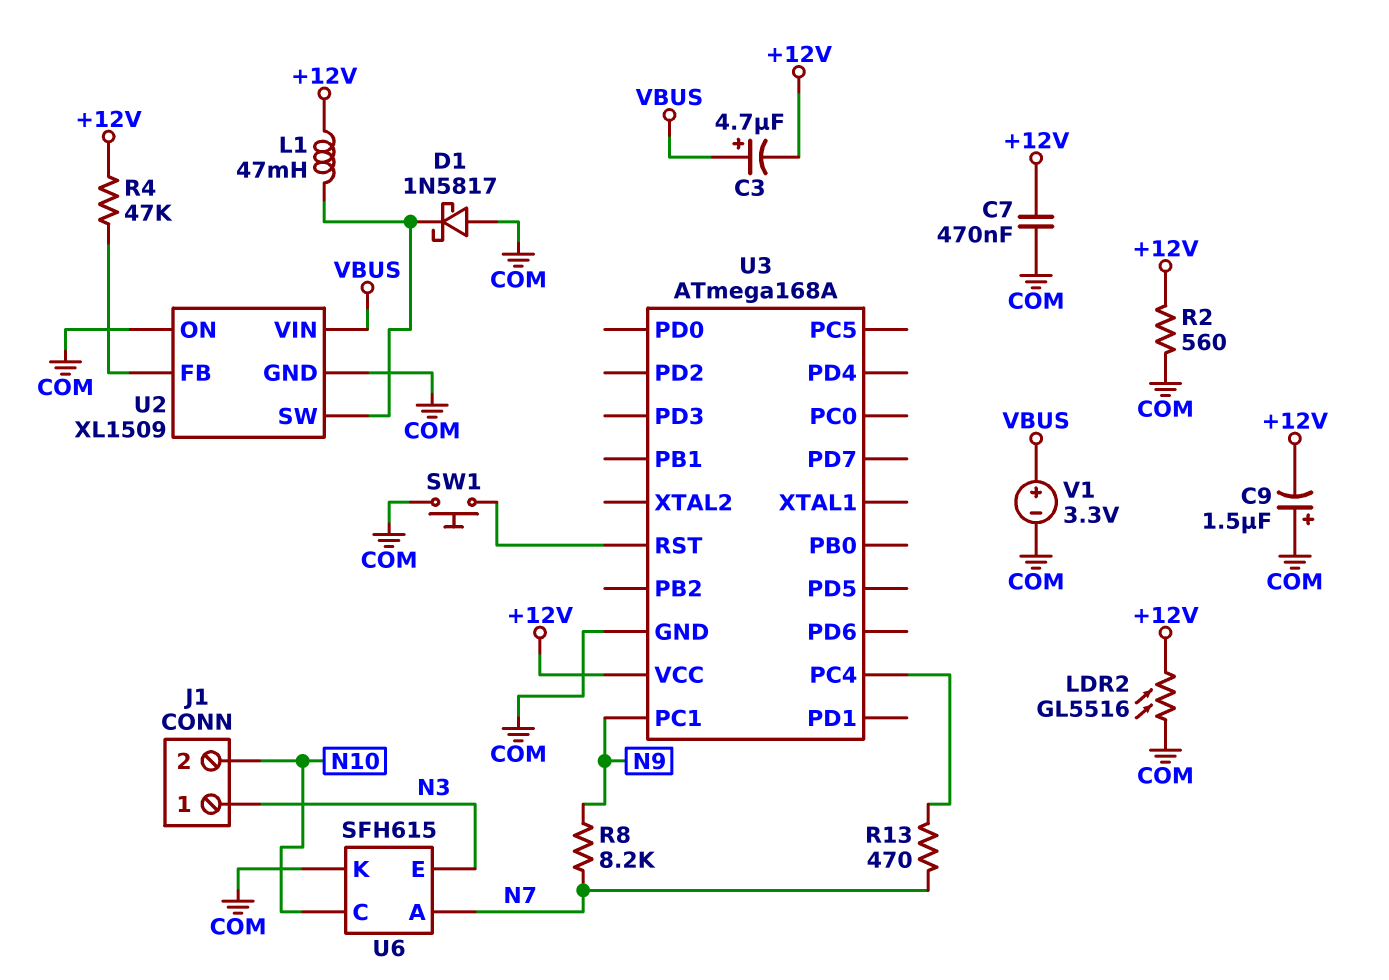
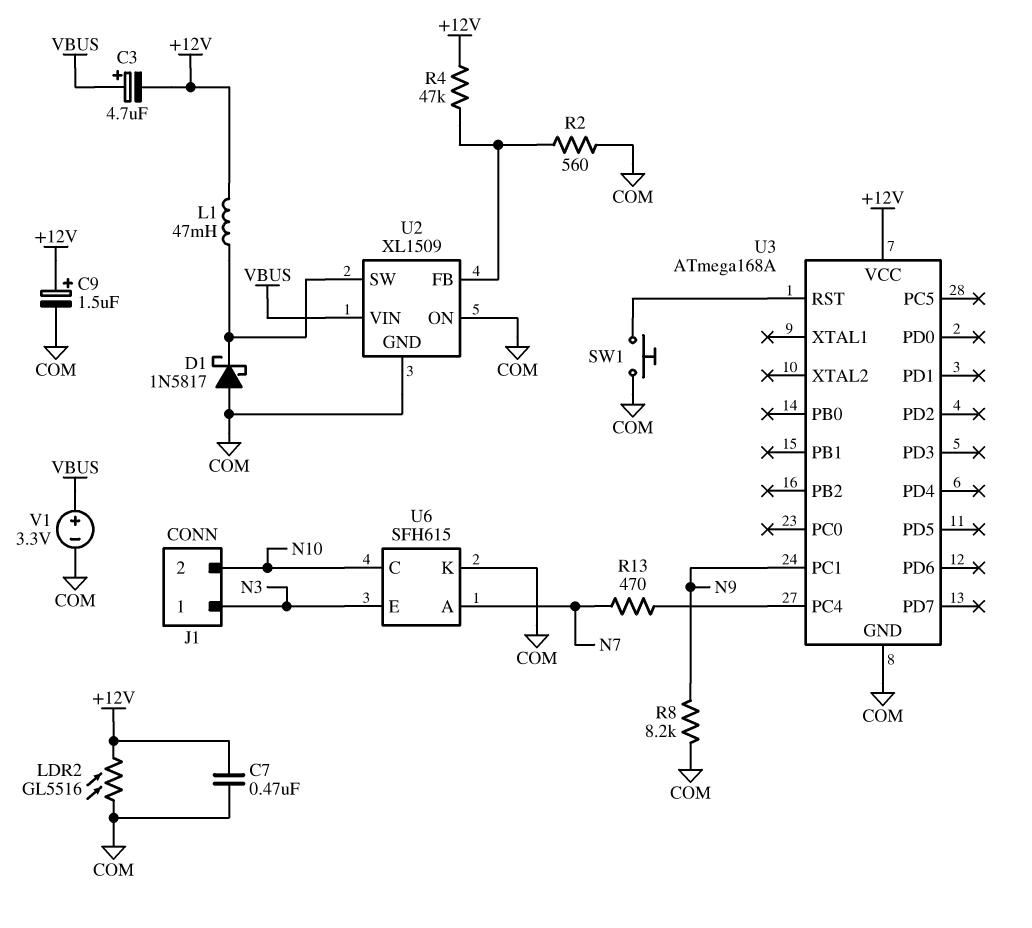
C9: 1.5uF (plus COM, minus +12V) -> 1.5uF (plus +12V, minus COM)
R2: 560 (+12V, COM) -> 560 (COM, U2/FB)
R8: 8.2k (N7, N9) -> 8.2k (COM, N9)

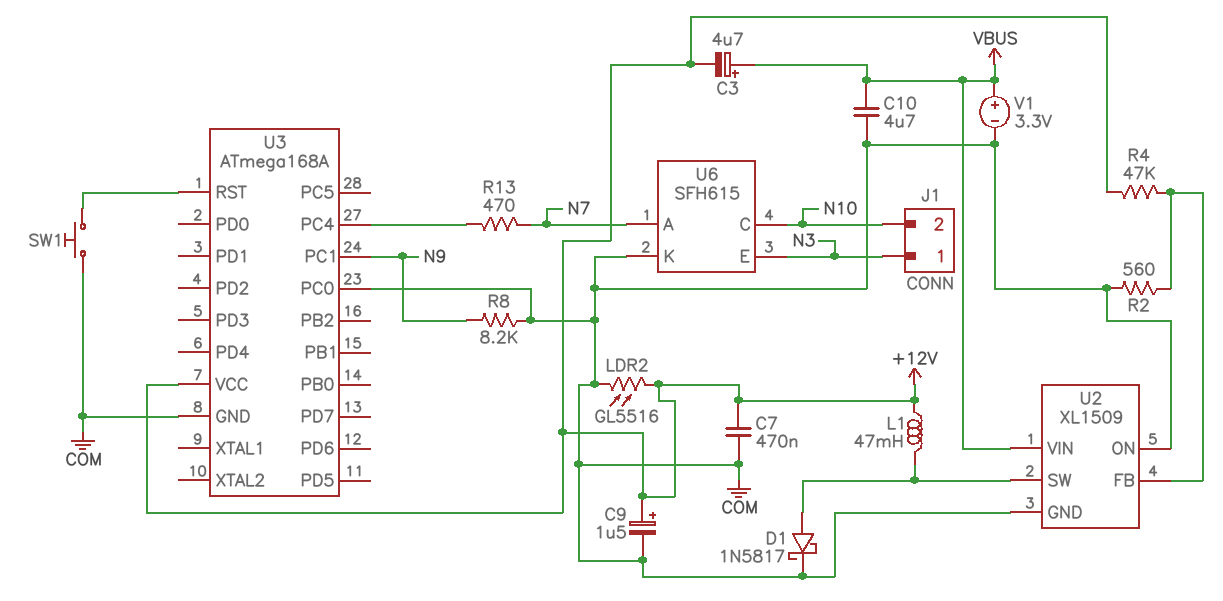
C10: none -> 4.7uF (COM, VBUS)
D1: schottky 1N5817 (A COM, K U2/SW) -> schottky 1N5817 (A U2/SW, K COM)
U3 pin PC0: none -> COM

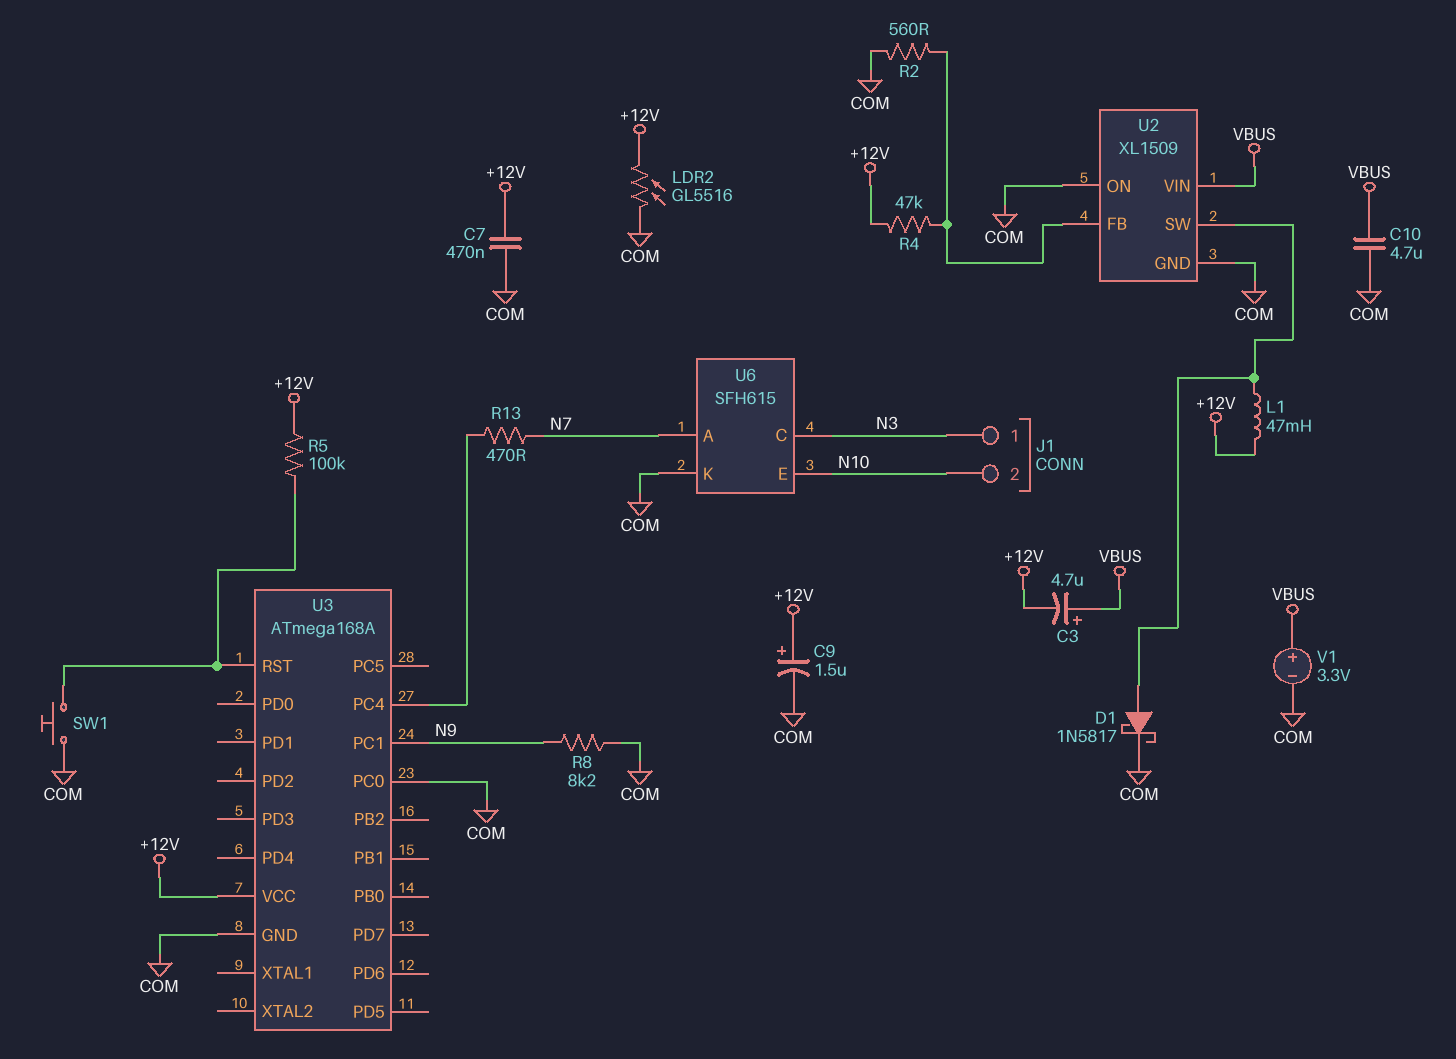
R5: none -> 100k (+12V, U3/RST)
U6 pin C: N10 -> N3
U6 pin E: N3 -> N10

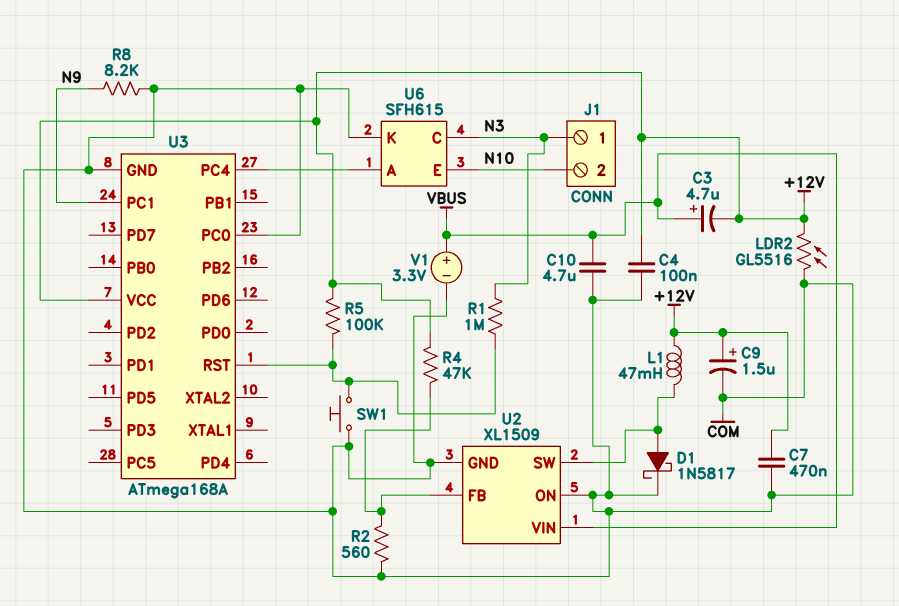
C4: none -> 100nF (+12V, COM)
R1: none -> 1M (N3, U3/RST)
R13: 470 (N7, U3/PC4) -> none
U6 pin A: N7 -> U3/PC4

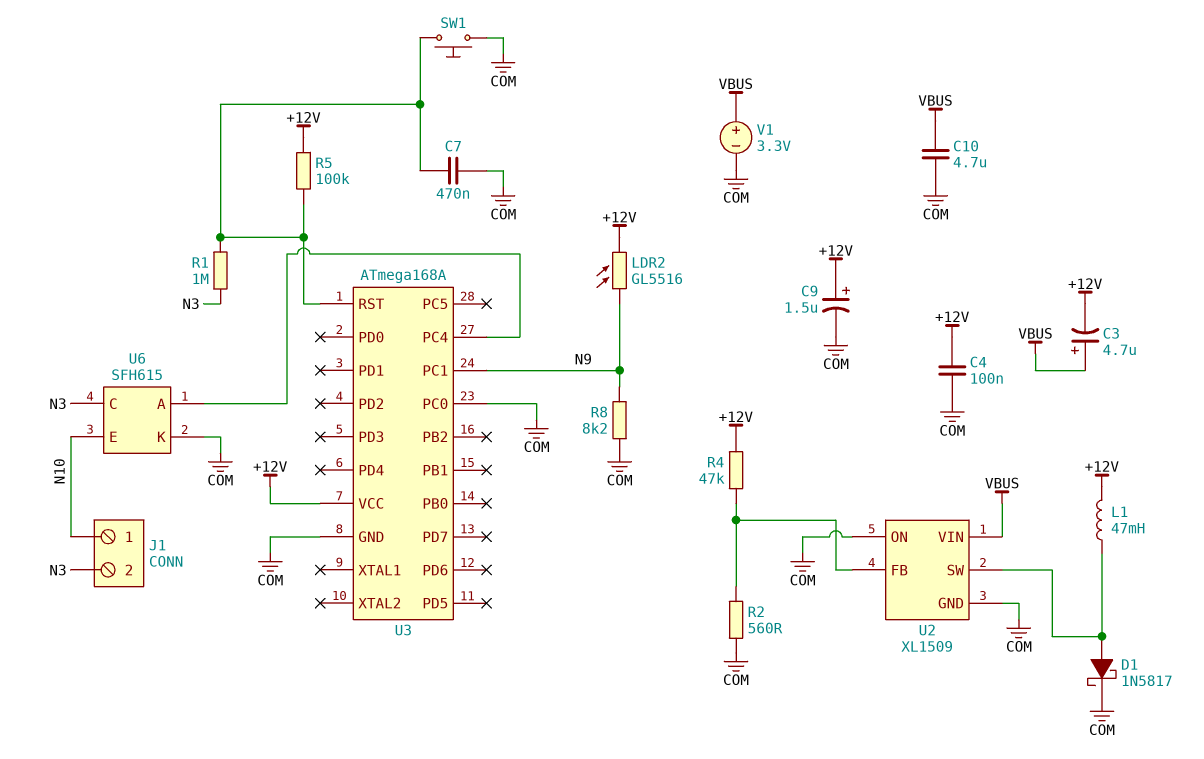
C7: 470nF (+12V, COM) -> 470nF (COM, U3/RST)
J1 pin 1: N3 -> N10
J1 pin 2: N10 -> N3
LDR2: GL5516 (+12V, COM) -> GL5516 (+12V, N9)

